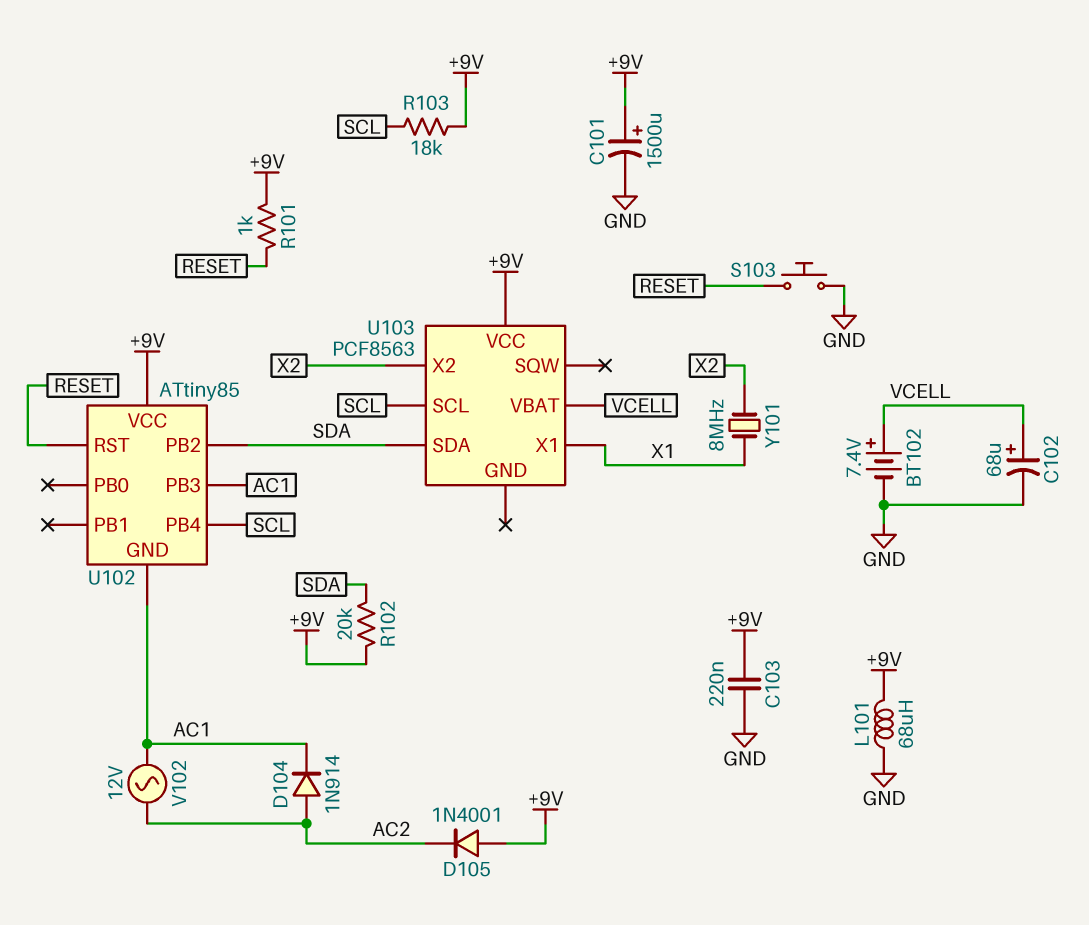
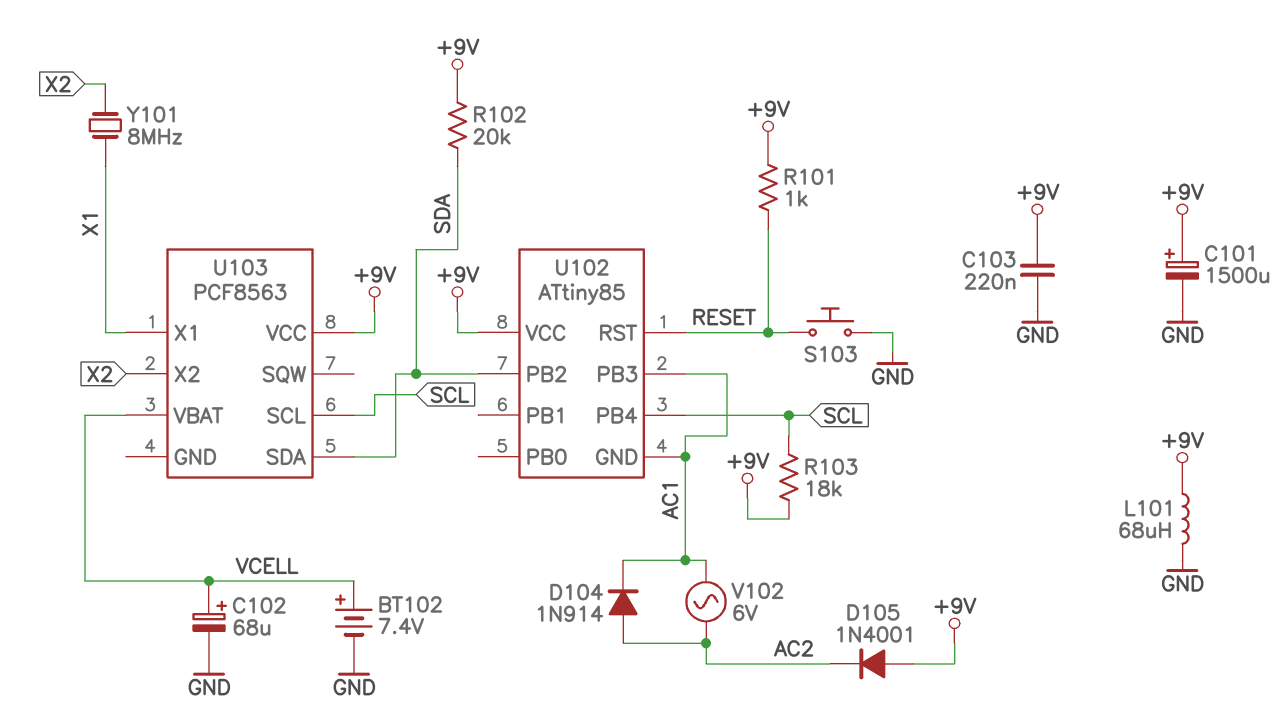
V102: AC 12V (AC1, AC2) -> AC 6V (AC1, AC2)

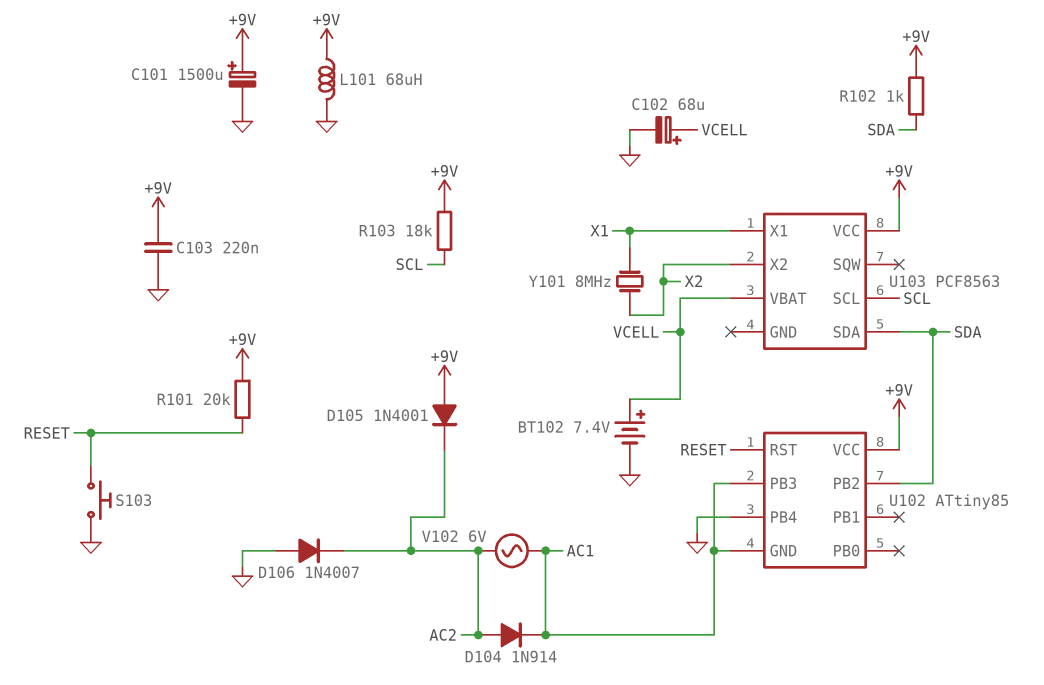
D106: none -> diode 1N4007 (A GND, K AC2)
R101: 1k (+9V, RESET) -> 20k (+9V, RESET)
R102: 20k (+9V, SDA) -> 1k (+9V, SDA)
U102 pin PB4: SCL -> GND

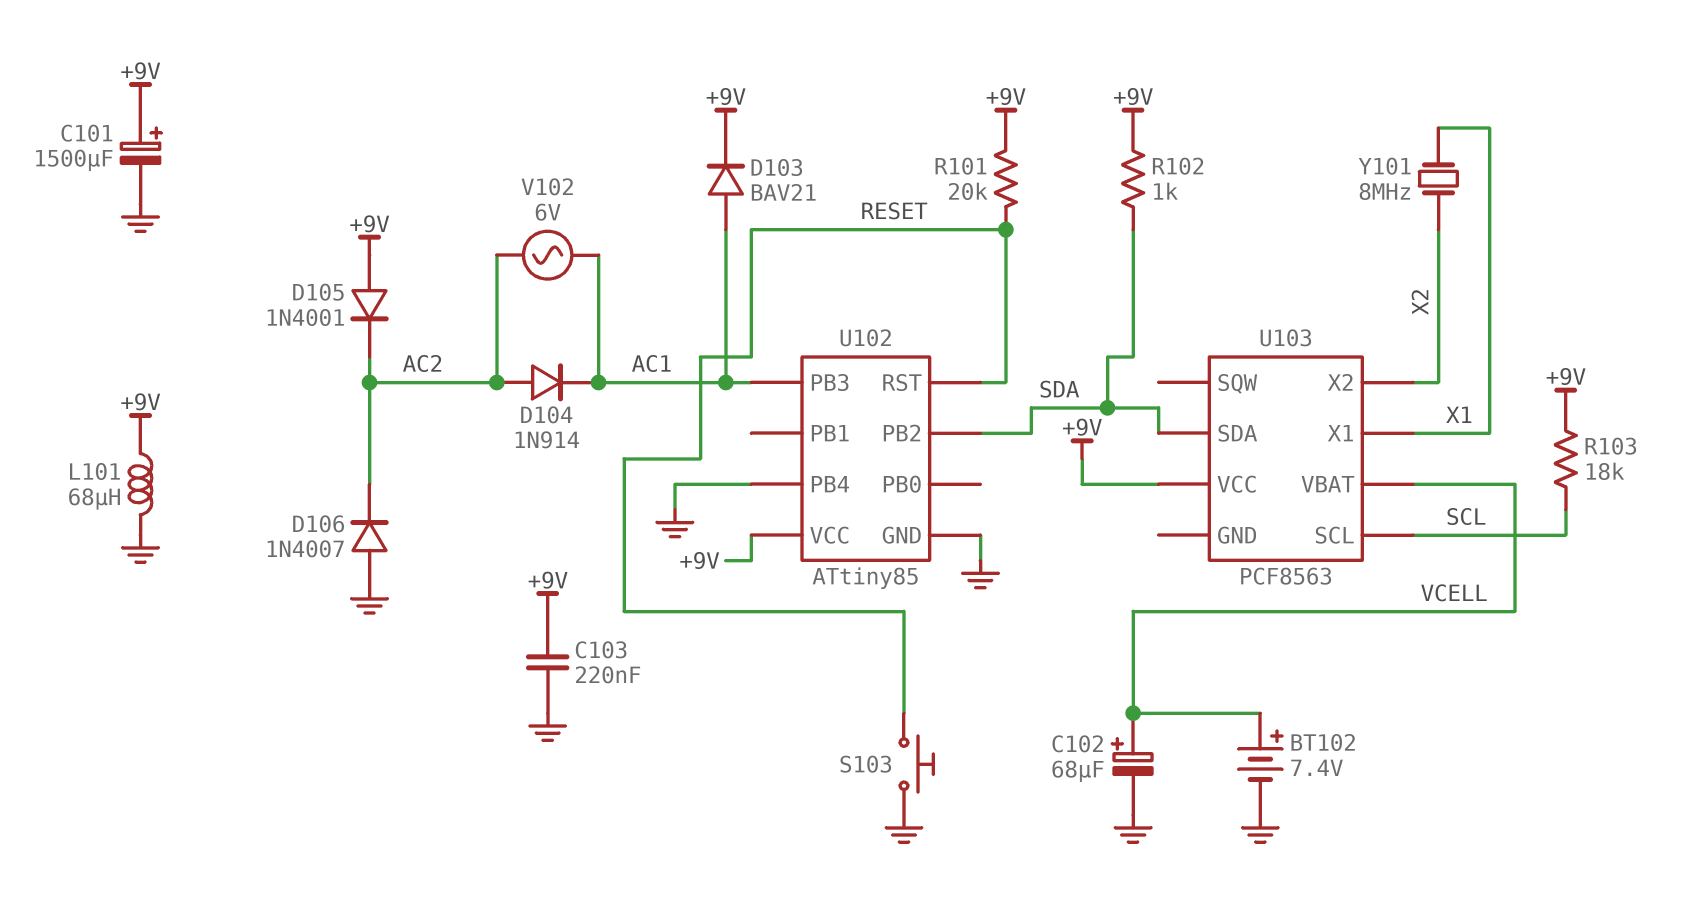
D103: none -> diode BAV21 (A AC1, K +9V)
U102 pin GND: AC1 -> GND

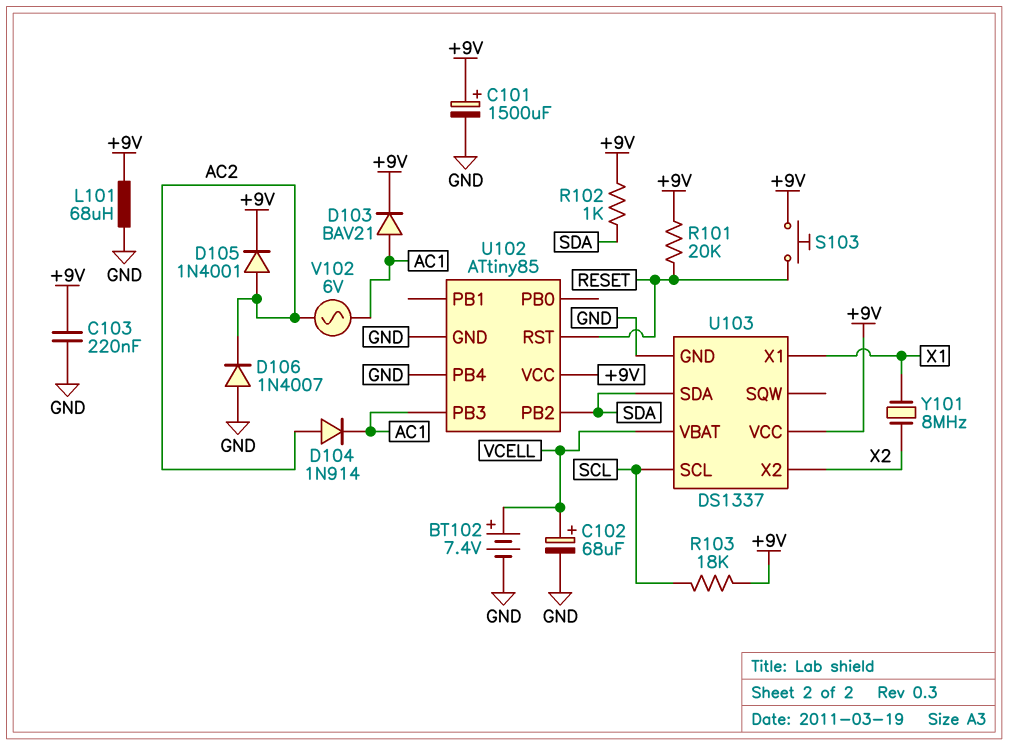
D105: diode 1N4001 (A +9V, K AC2) -> diode 1N4001 (A AC2, K +9V)
S103: button (GND, RESET) -> button (+9V, RESET)
U103: PCF8563 -> DS1337
U103 pin GND: none -> GND

